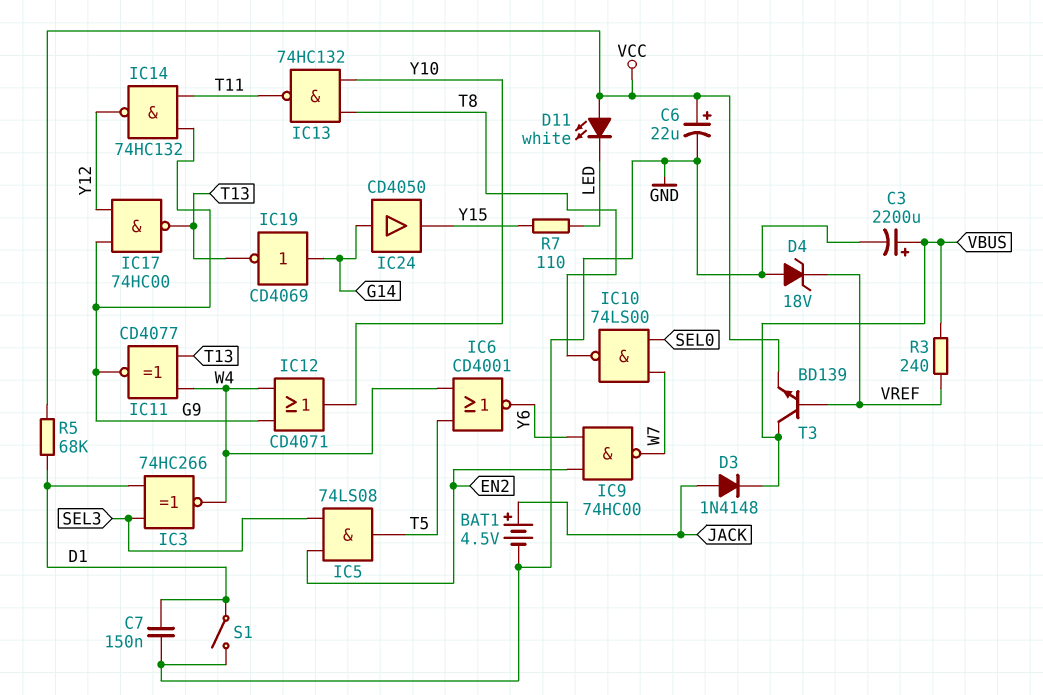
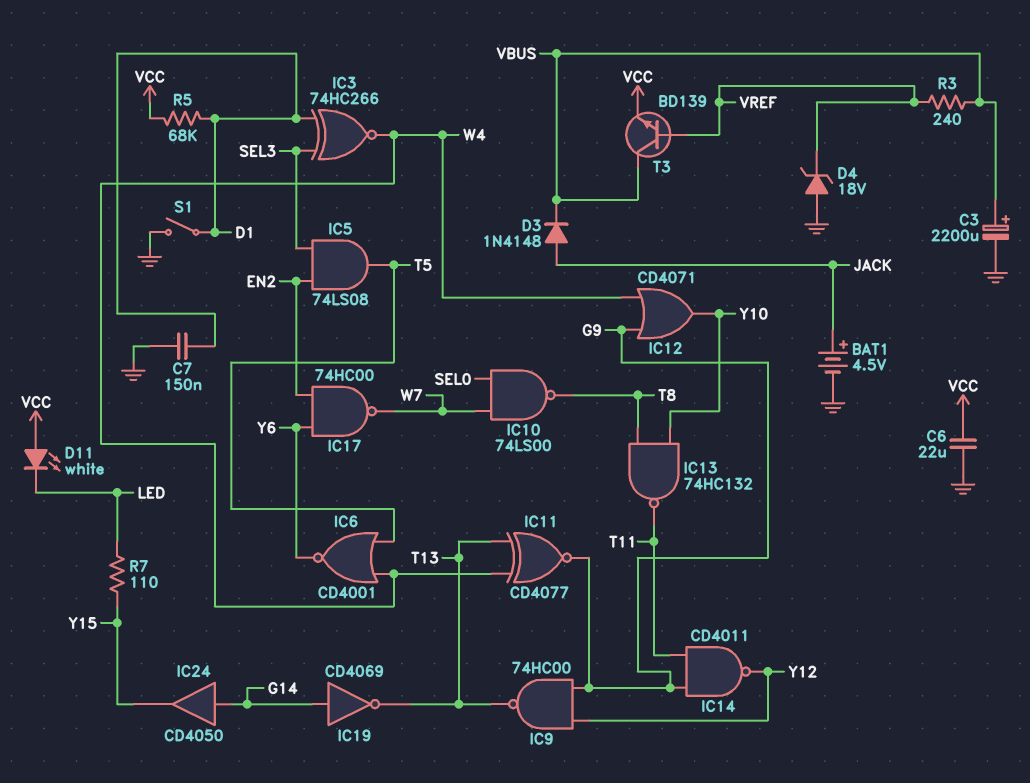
C6: 22uF (plus VCC, minus GND) -> 22uF (GND, VCC)
IC9: NAND 74HC00 (in EN2, in Y6, out W7) -> NAND 74HC00 (in G9, in Y12, out T13)
IC14: NAND 74HC132 (in G9, in T11, out Y12) -> NAND CD4011 (in G9, in T11, out Y12)
IC17: NAND 74HC00 (in G9, in Y12, out T13) -> NAND 74HC00 (in EN2, in Y6, out W7)

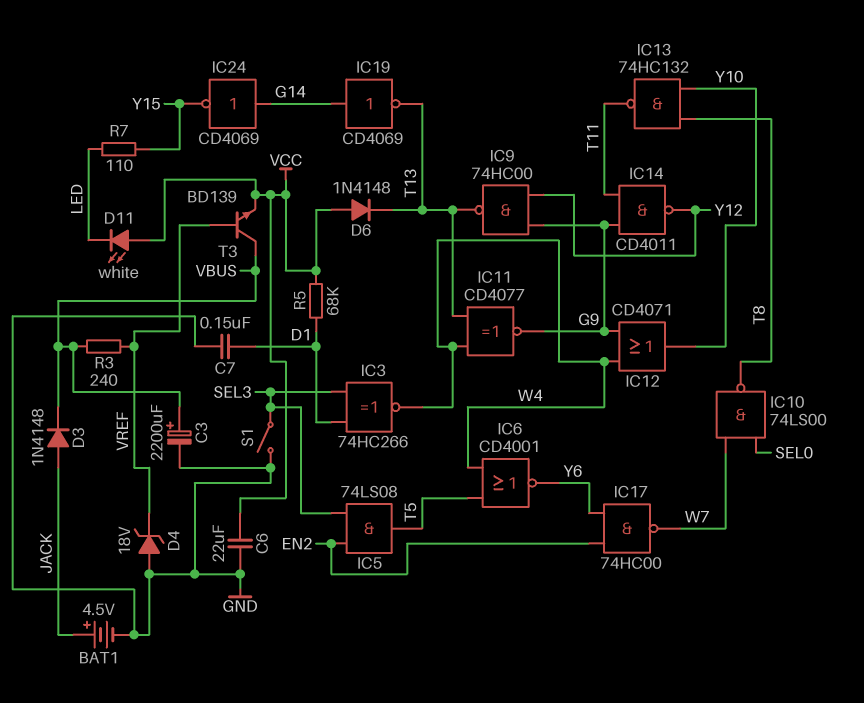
D6: none -> diode 1N4148 (A VCC, K T13)
IC24: buffer CD4050 (in G14, out Y15) -> NOT CD4069 (in G14, out Y15)
S1: switch (D1, GND) -> switch (GND, SEL3)

